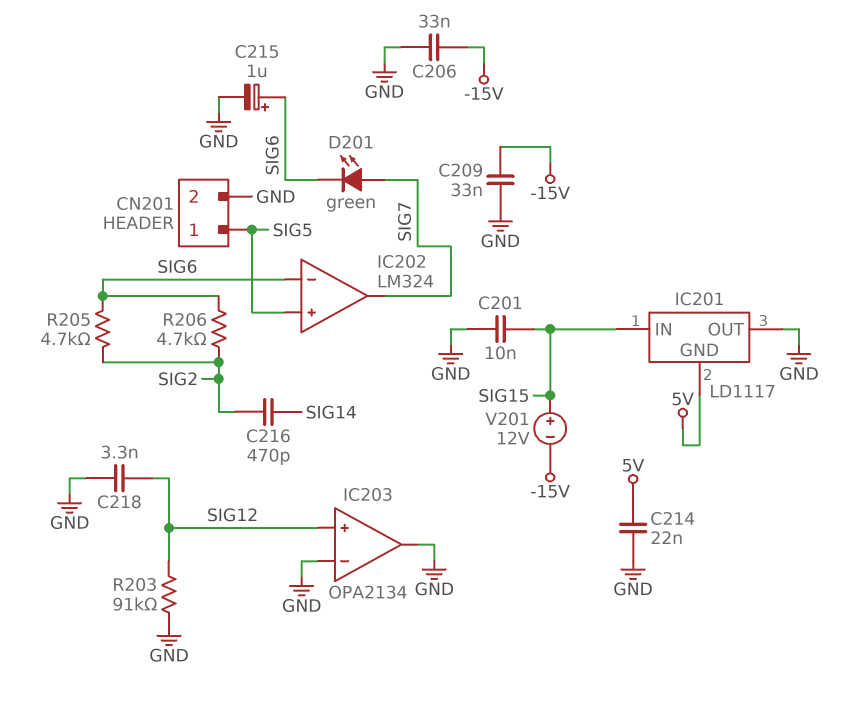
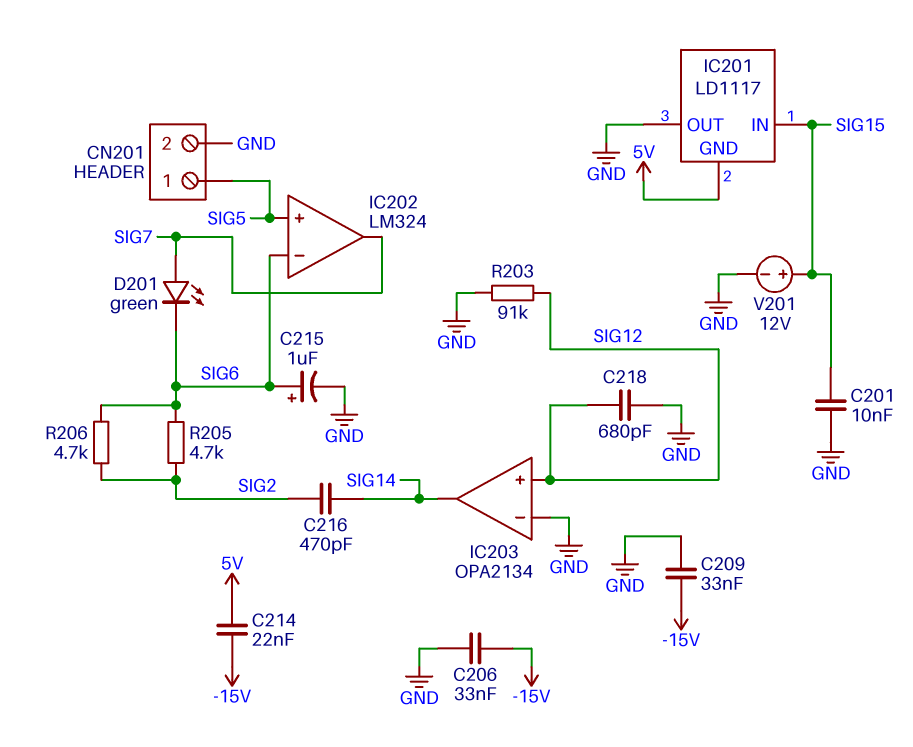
C214: 22nF (5V, GND) -> 22nF (-15V, 5V)
C218: 3.3nF (GND, SIG12) -> 680pF (GND, SIG12)
IC203 pin out: GND -> SIG14
V201: 12V (plus SIG15, minus -15V) -> 12V (plus SIG15, minus GND)

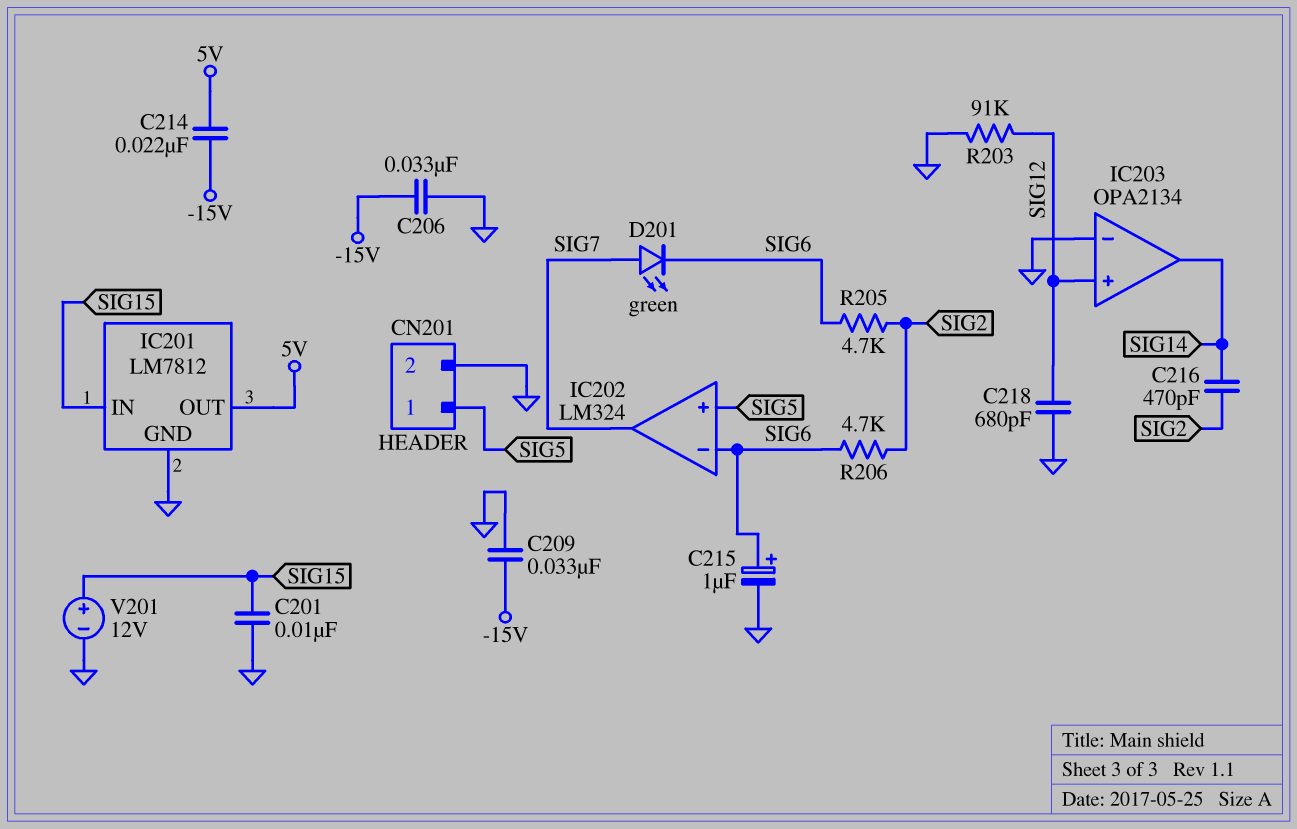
IC201: LD1117 -> LM7812
IC201 pin GND: 5V -> GND
IC201 pin OUT: GND -> 5V

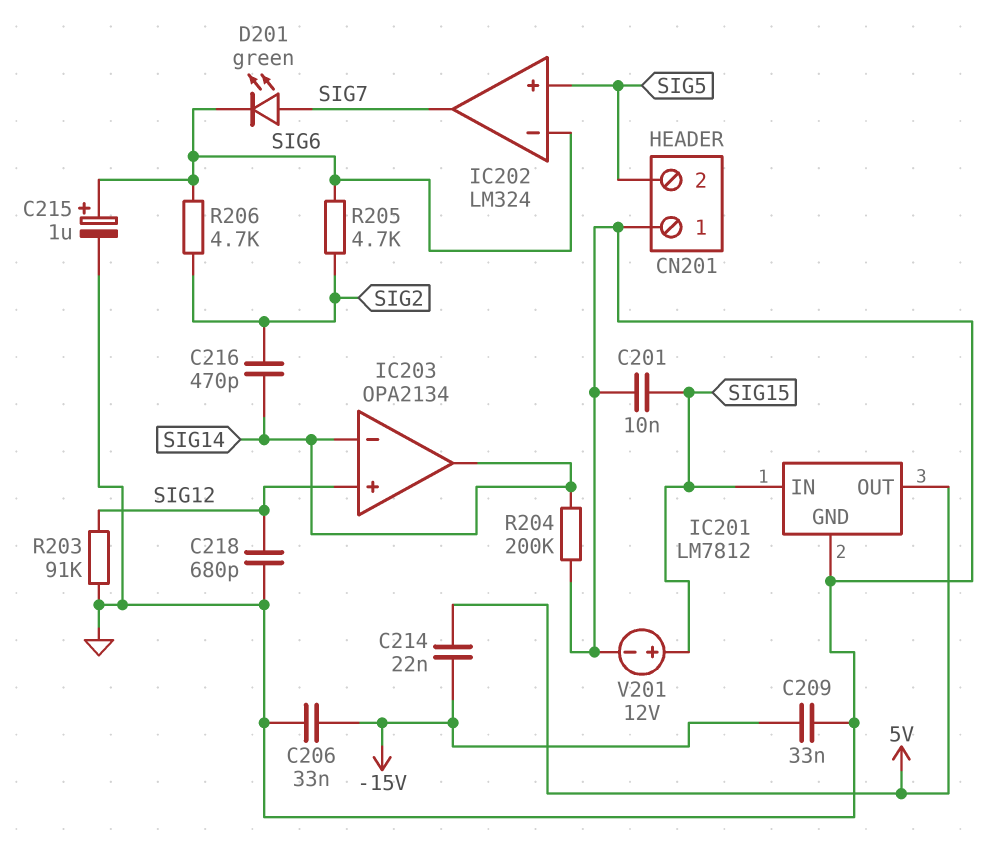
CN201 pin 1: SIG5 -> GND
CN201 pin 2: GND -> SIG5
IC203 pin in-: GND -> SIG14
R204: none -> 200k (GND, SIG14)

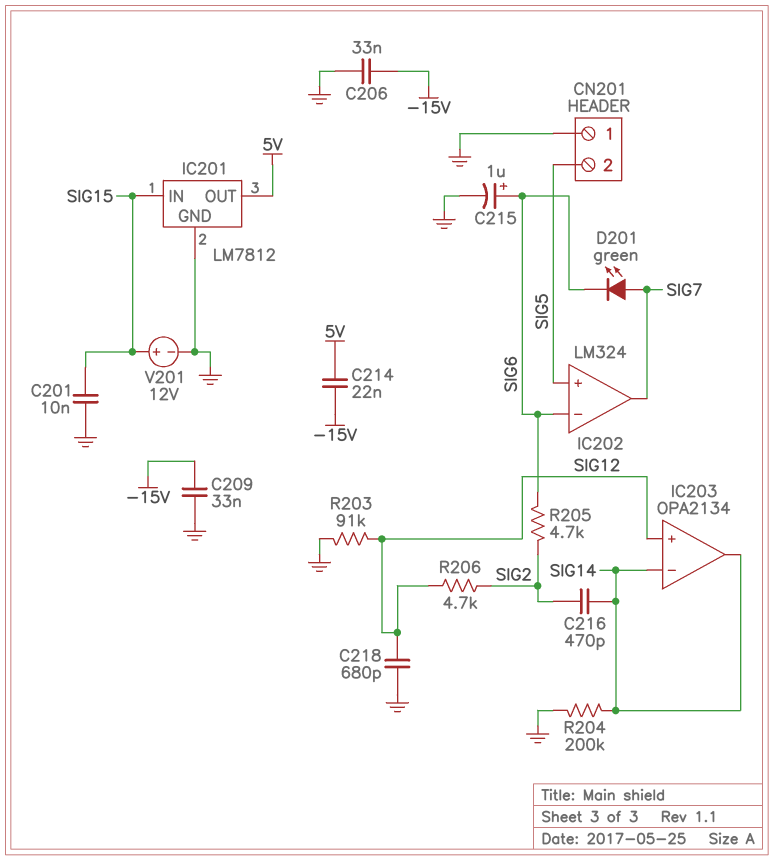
R206: 4.7k (SIG2, SIG6) -> 4.7k (SIG2, SIG12)

